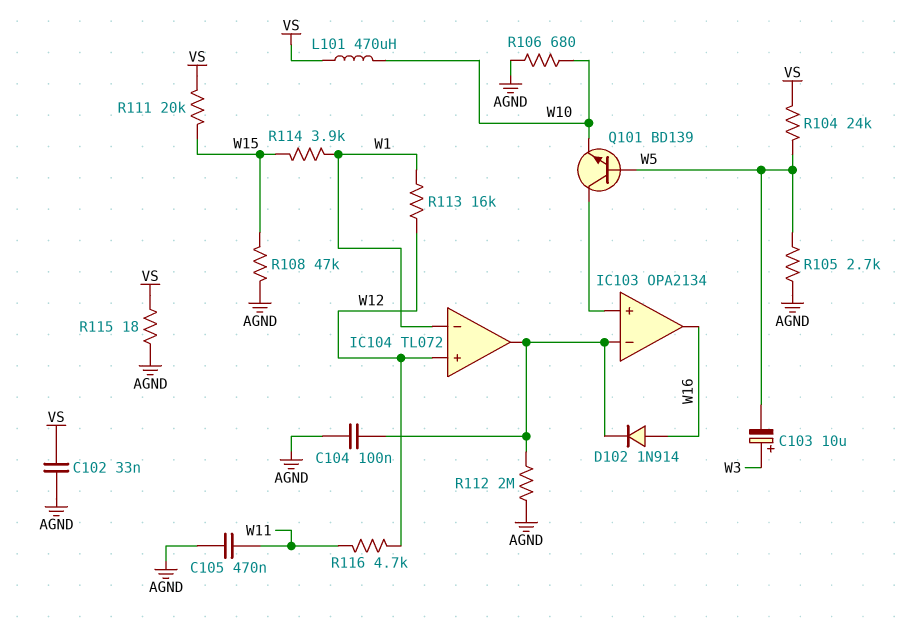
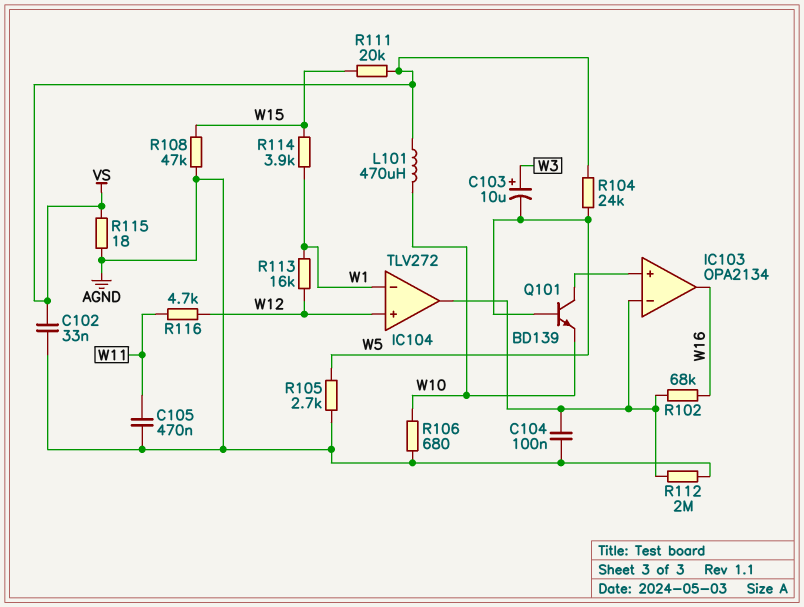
D102: diode 1N914 (A W16, K IC103/in-) -> none
IC104: TL072 -> TLV272
R102: none -> 68k (IC103/in-, W16)

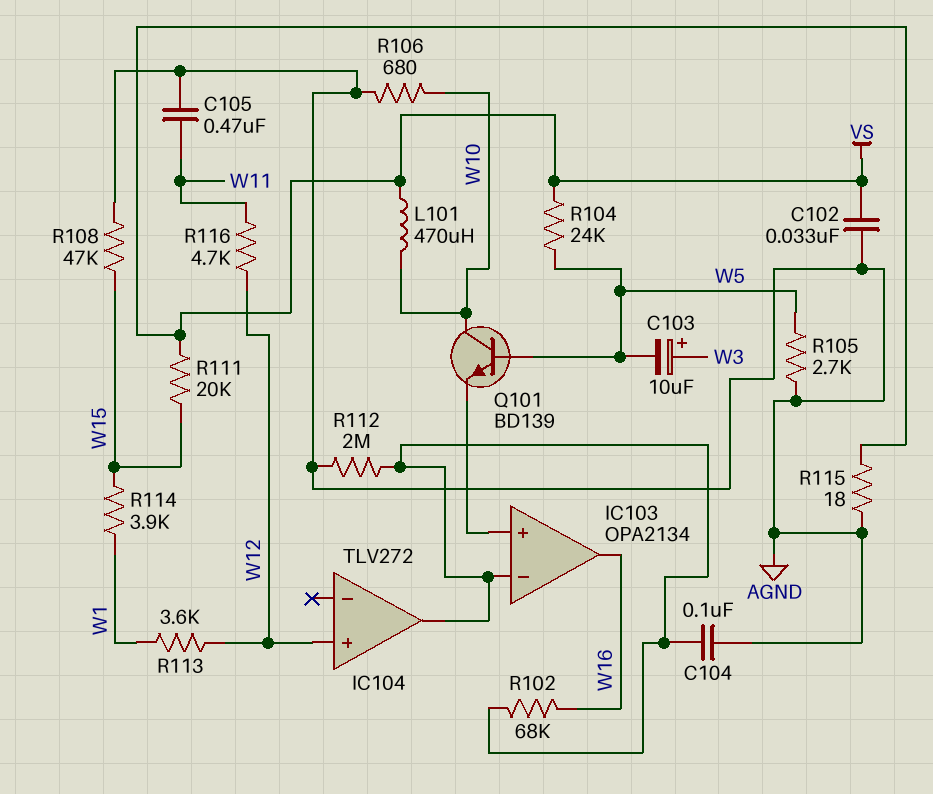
IC104 pin in-: W1 -> none
Q101: NPN BD139 (B W5, C IC103/in+, E W10) -> NPN BD139 (B W5, C W10, E IC103/in+)
R113: 16k (W1, W12) -> 3.6k (W1, W12)

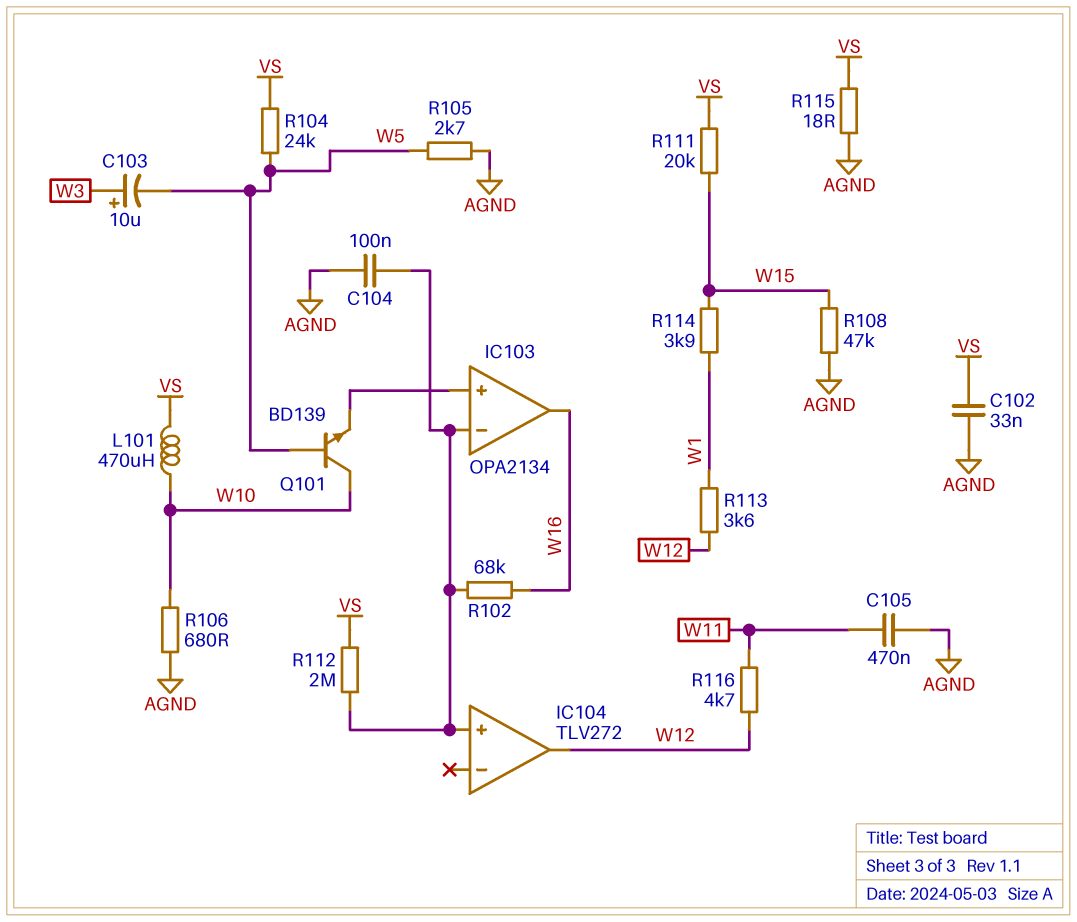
IC104 pin in+: W12 -> IC103/in-
IC104 pin out: IC103/in- -> W12
R112: 2M (AGND, IC103/in-) -> 2M (IC103/in-, VS)

